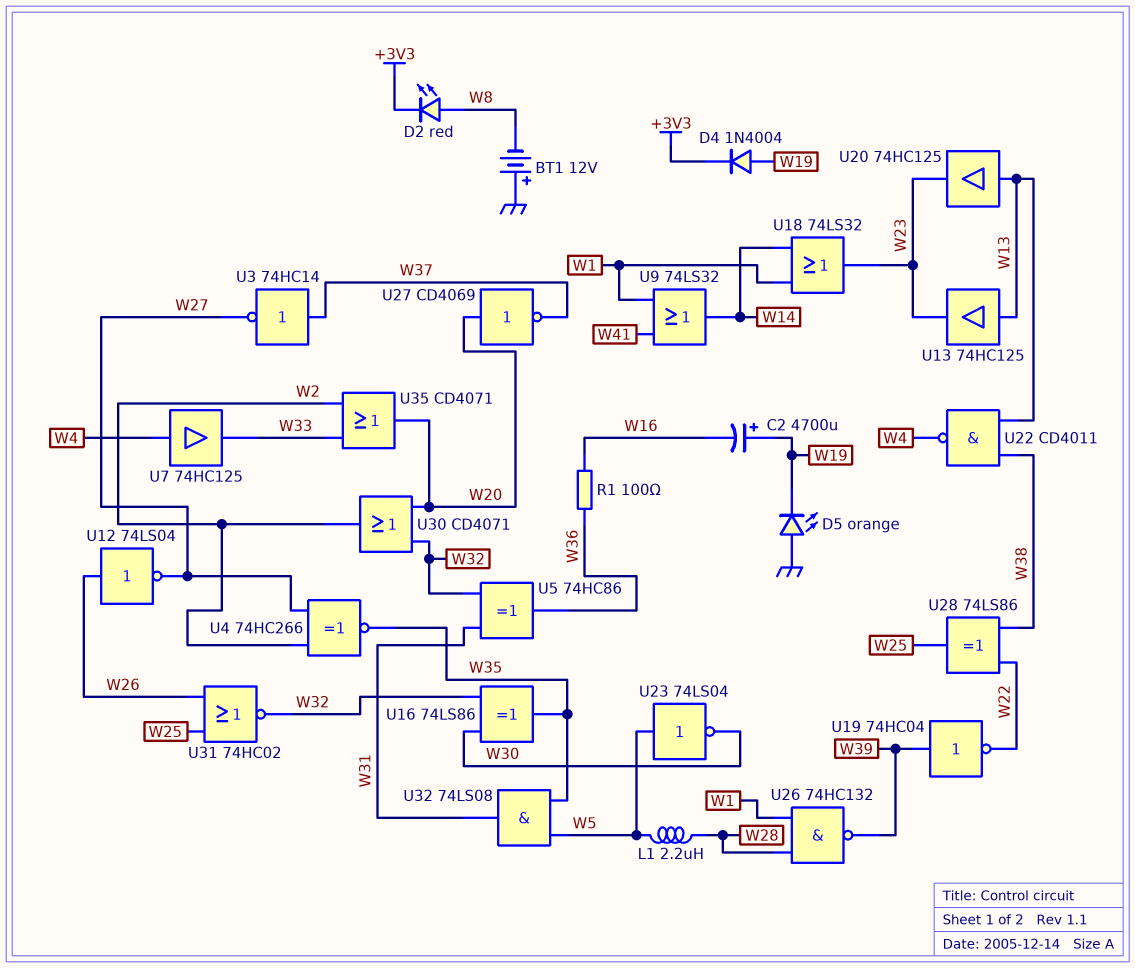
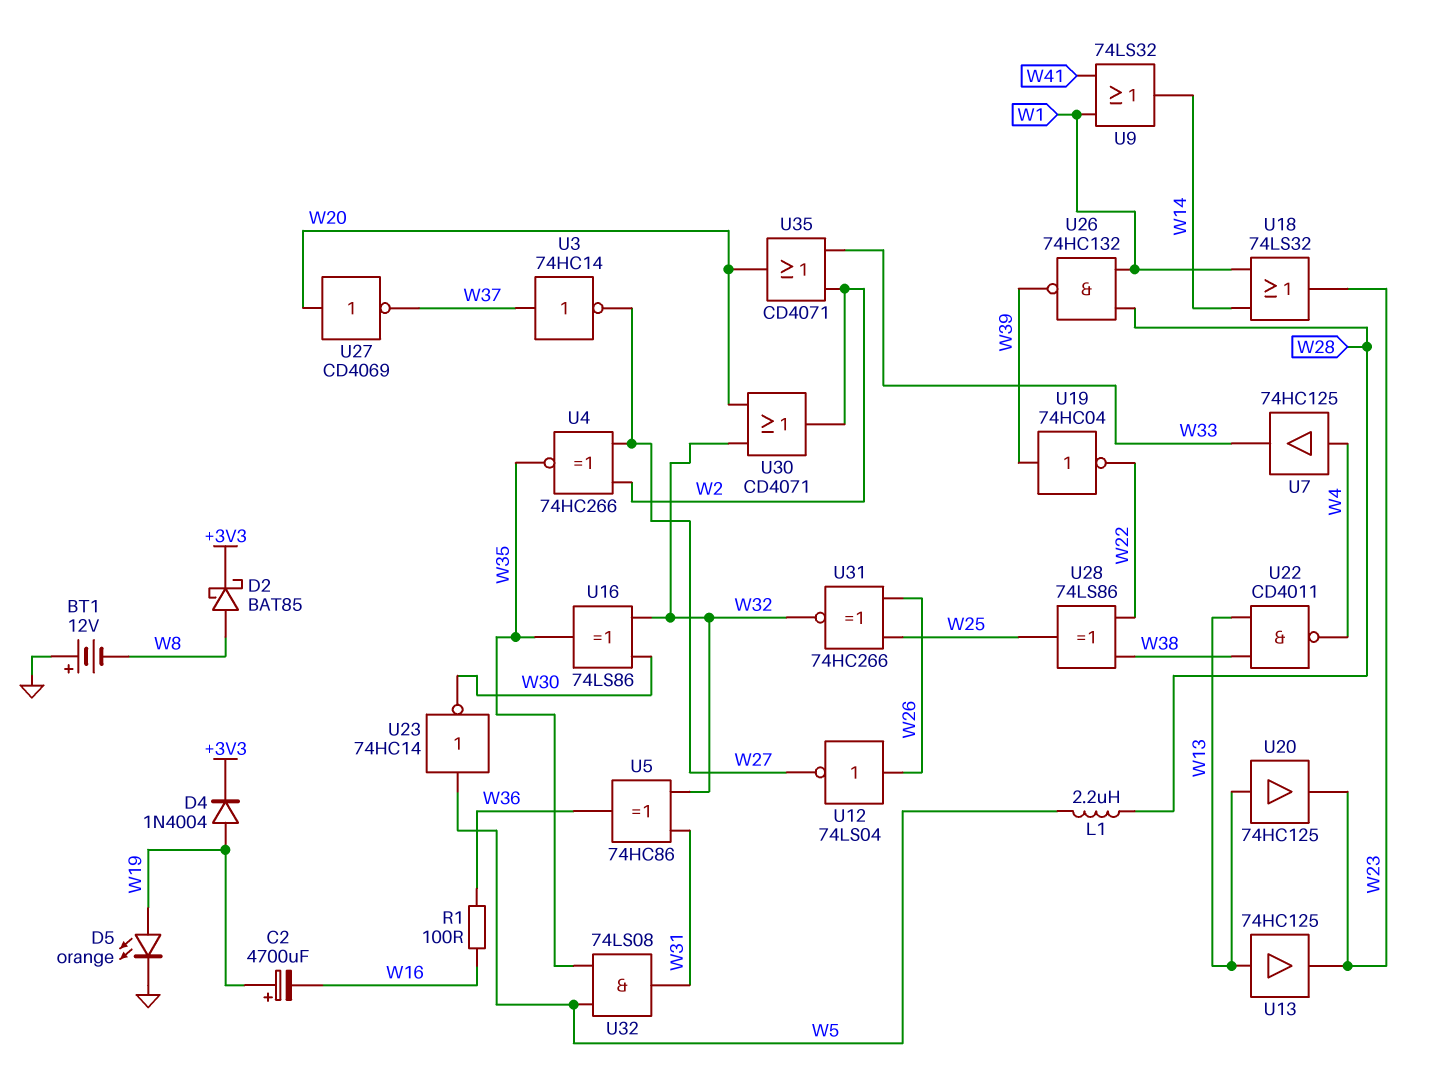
D2: LED red (A W8, K +3V3) -> schottky BAT85 (A W8, K +3V3)
D5: LED orange (A GND, K W19) -> LED orange (A W19, K GND)
U23: NOT 74LS04 (in W5, out W30) -> NOT 74HC14 (in W5, out W30)
U31: NOR 74HC02 (in W25, in W26, out W32) -> XNOR 74HC266 (in W25, in W26, out W32)

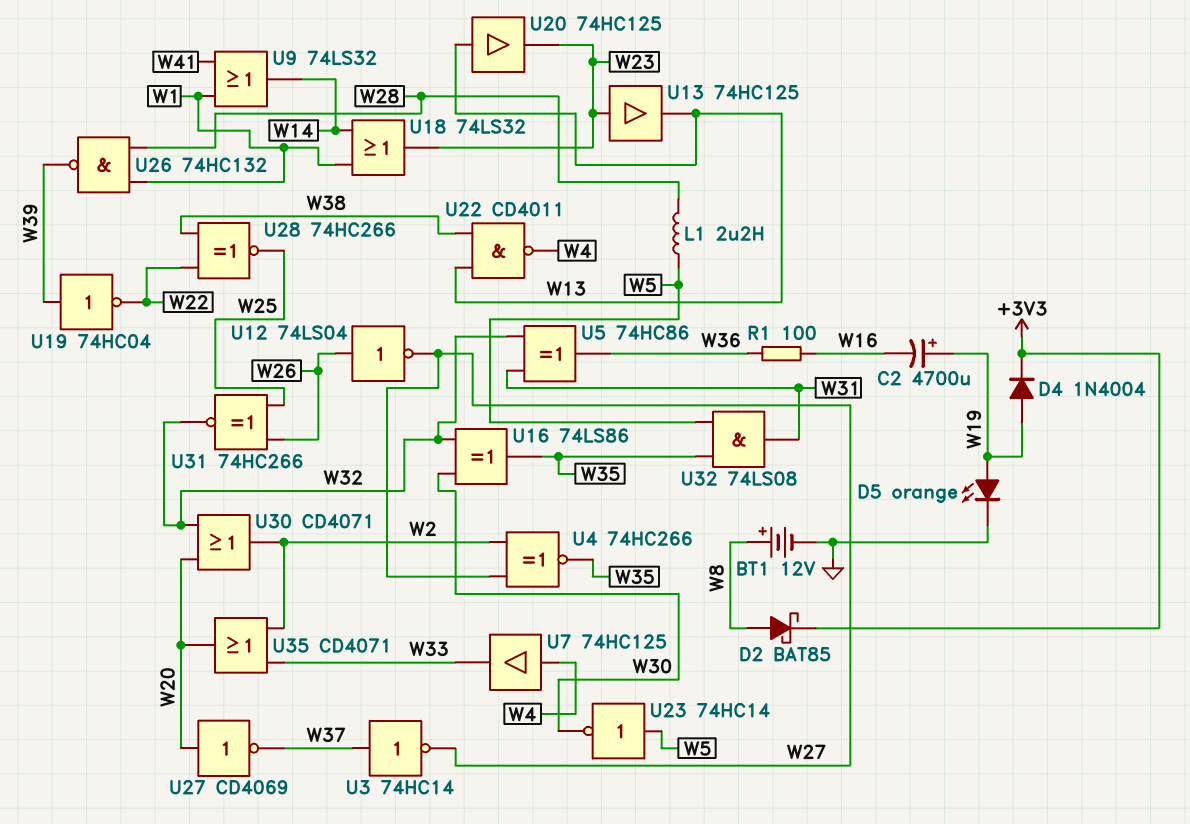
BT1: 12V (plus GND, minus W8) -> 12V (plus W8, minus GND)
U13: buffer 74HC125 (in W13, out W23) -> buffer 74HC125 (in W23, out W13)
U28: XOR 74LS86 (in W22, in W38, out W25) -> XNOR 74HC266 (in W22, in W38, out W25)

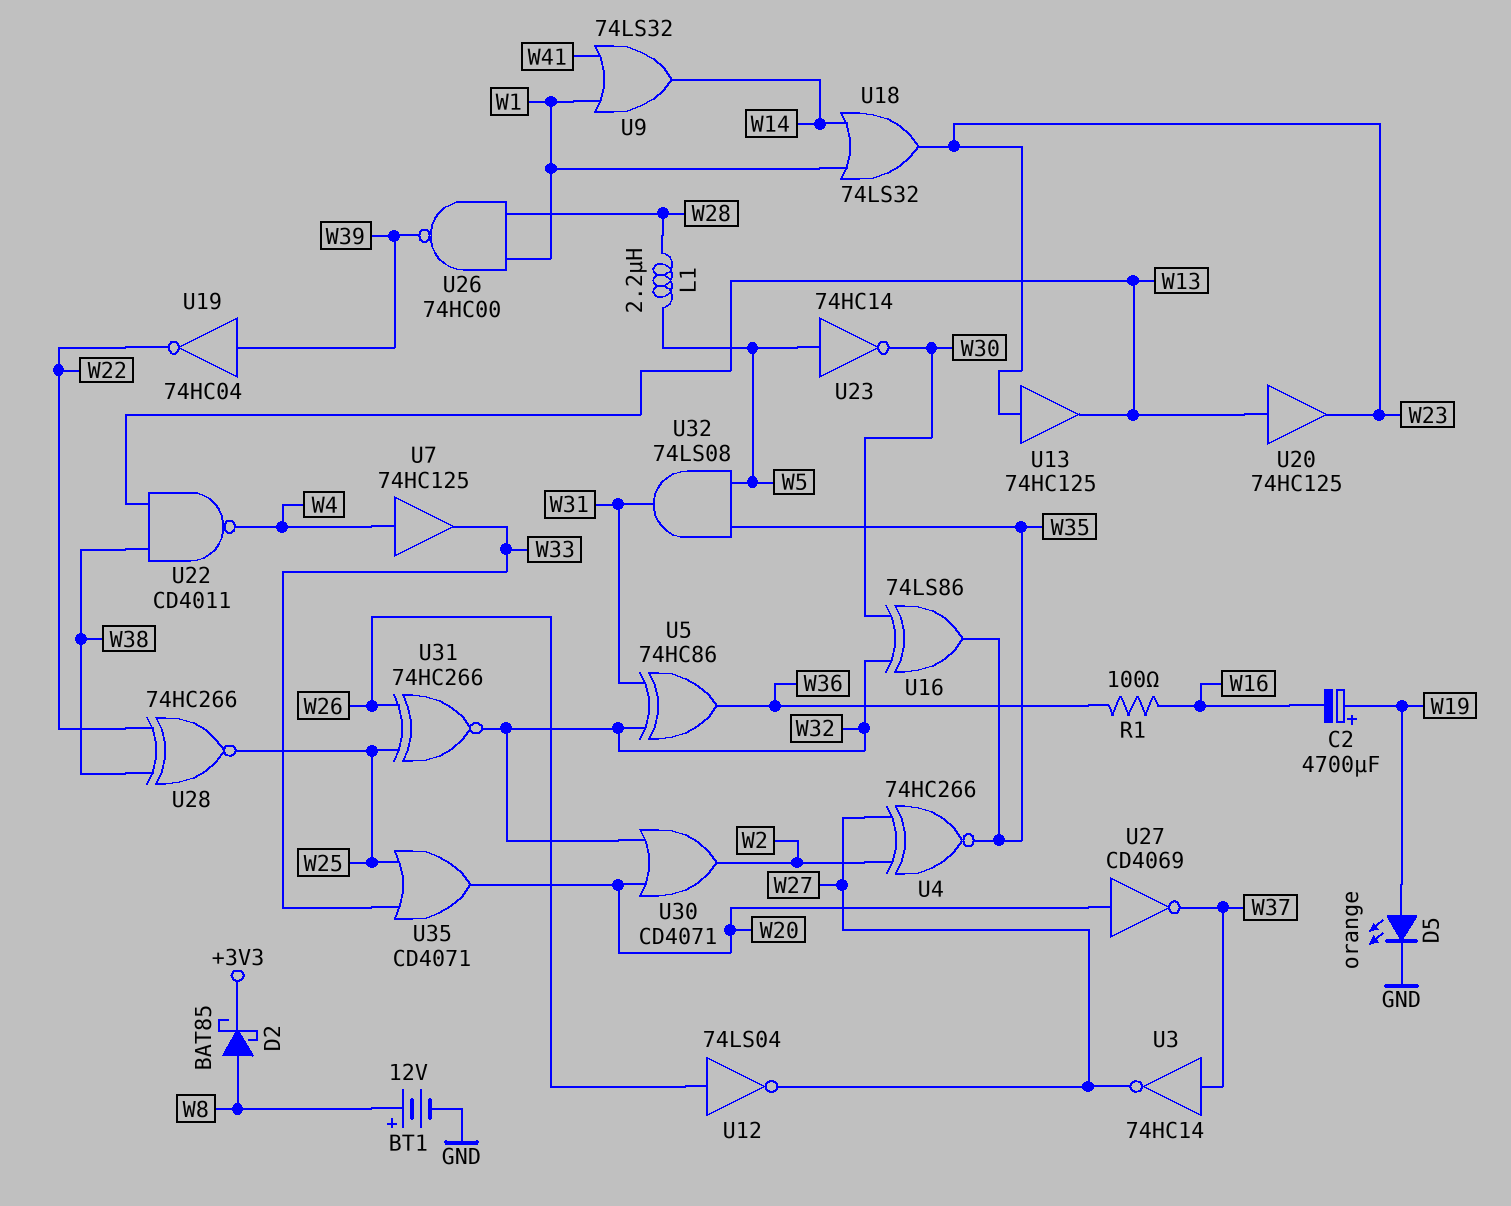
D4: diode 1N4004 (A W19, K +3V3) -> none
U26: NAND 74HC132 (in W1, in W28, out W39) -> NAND 74HC00 (in W1, in W28, out W39)
U35: OR CD4071 (in W2, in W33, out W20) -> OR CD4071 (in W25, in W33, out W20)

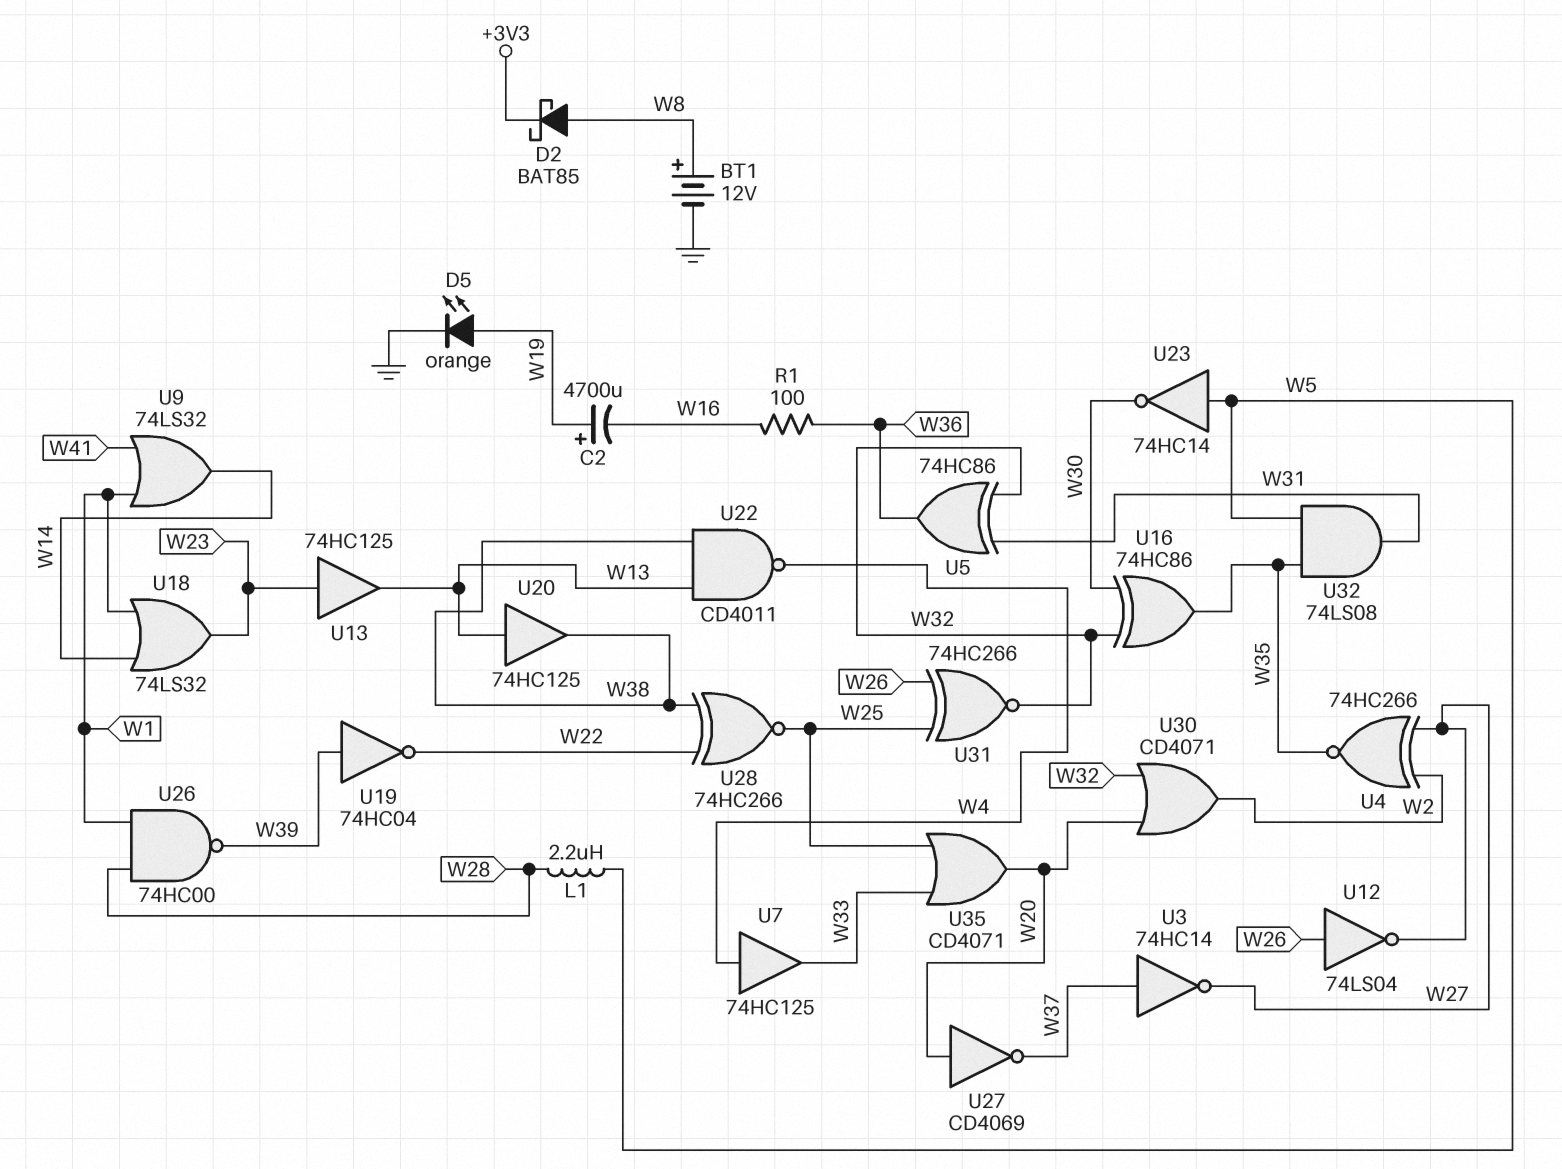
U16: XOR 74LS86 (in W30, in W32, out W35) -> XOR 74HC86 (in W30, in W32, out W35)
U20: buffer 74HC125 (in W13, out W23) -> buffer 74HC125 (in W13, out W38)

